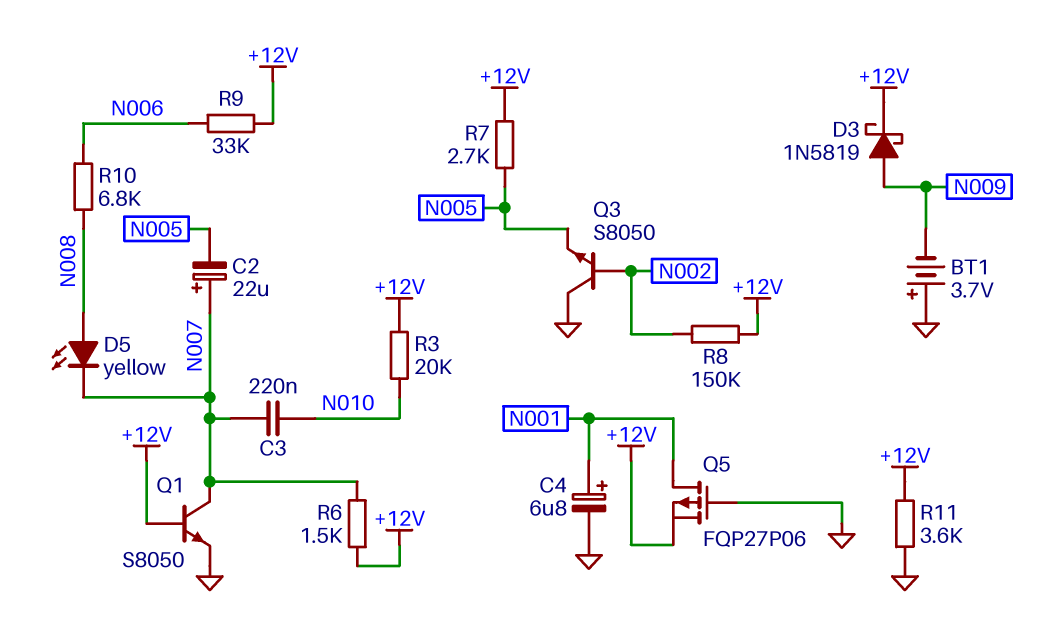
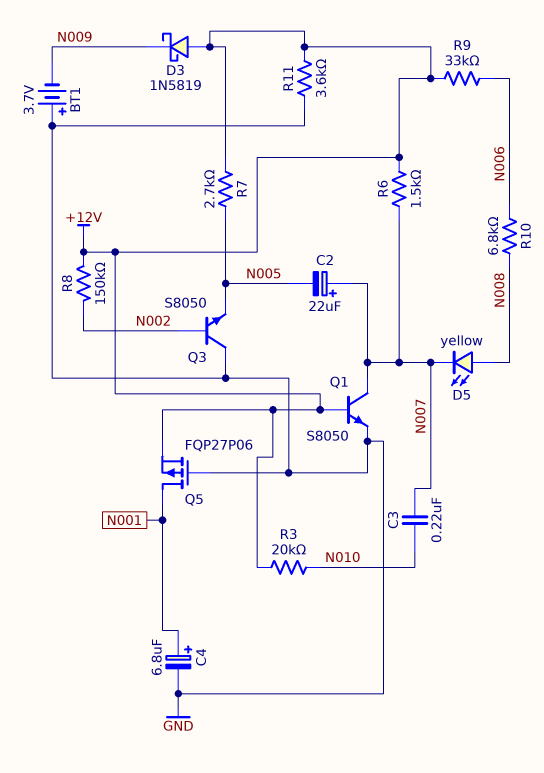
D3: schottky 1N5819 (A N009, K +12V) -> schottky 1N5819 (A +12V, K N009)

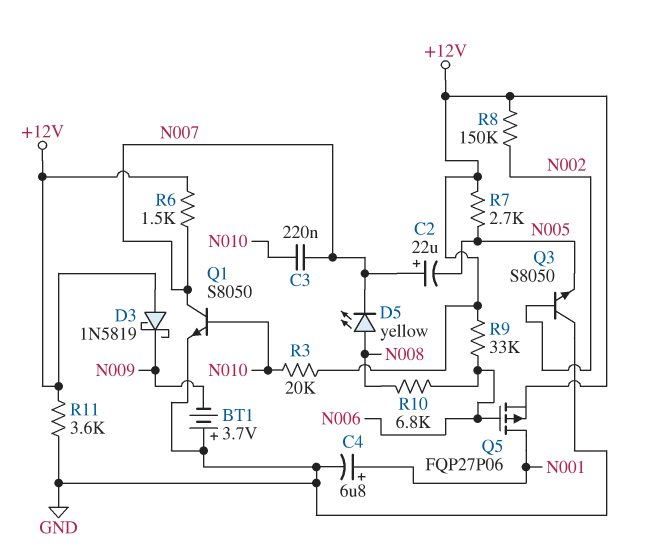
Q1: NPN S8050 (B +12V, C N007, E GND) -> NPN S8050 (B N010, C N007, E GND)
Q5: PMOS FQP27P06 (G GND, D N001, S +12V) -> PMOS FQP27P06 (G N006, D N001, S +12V)

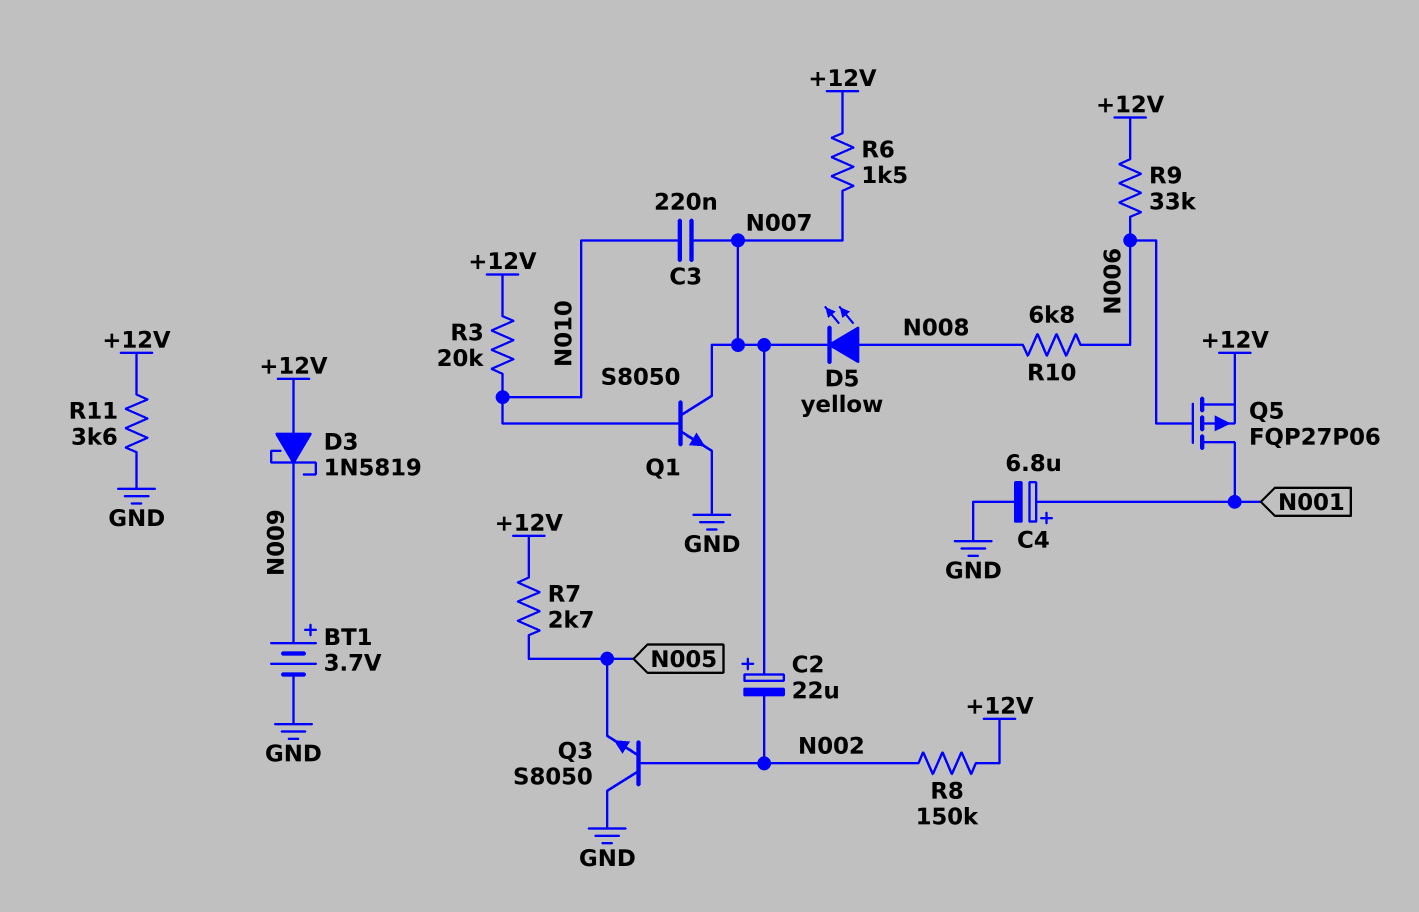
BT1: 3.7V (plus GND, minus N009) -> 3.7V (plus N009, minus GND)
C2: 22uF (plus N007, minus N005) -> 22uF (plus N007, minus N002)

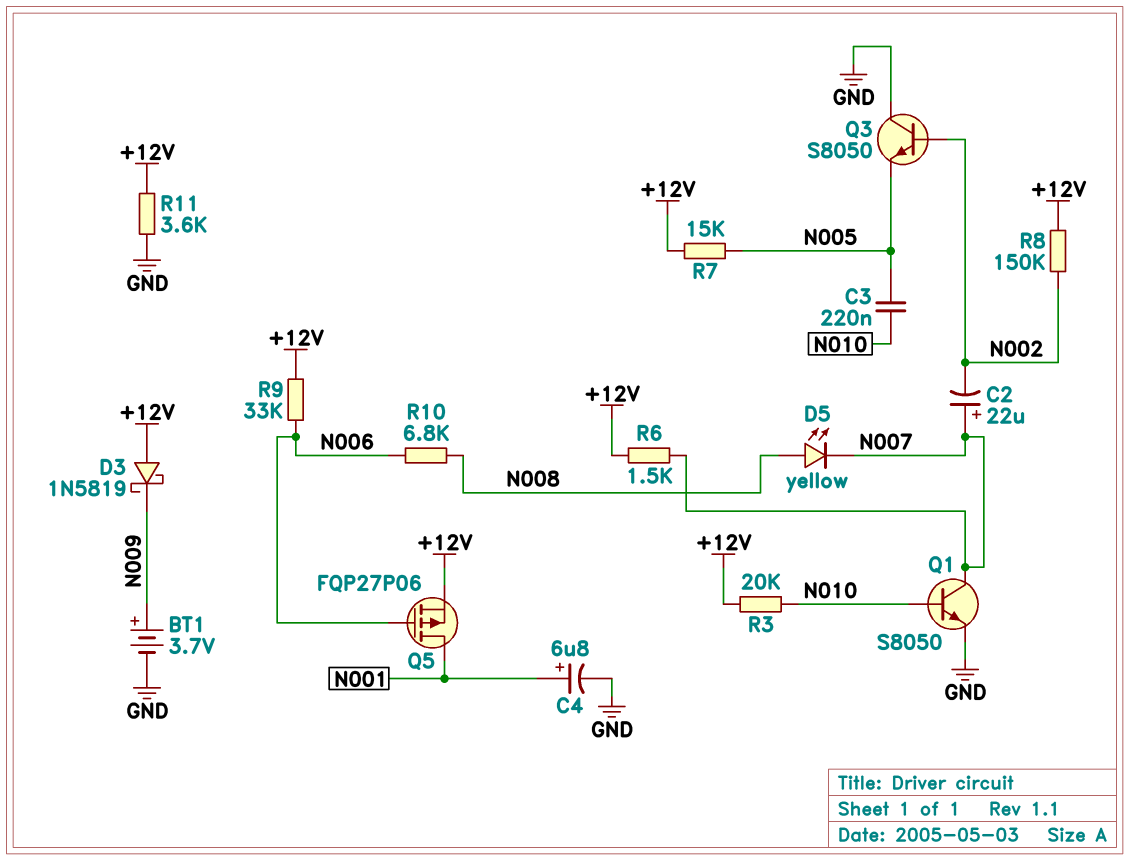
C3: 220nF (N007, N010) -> 220nF (N005, N010)
R7: 2.7k (+12V, N005) -> 15k (+12V, N005)

